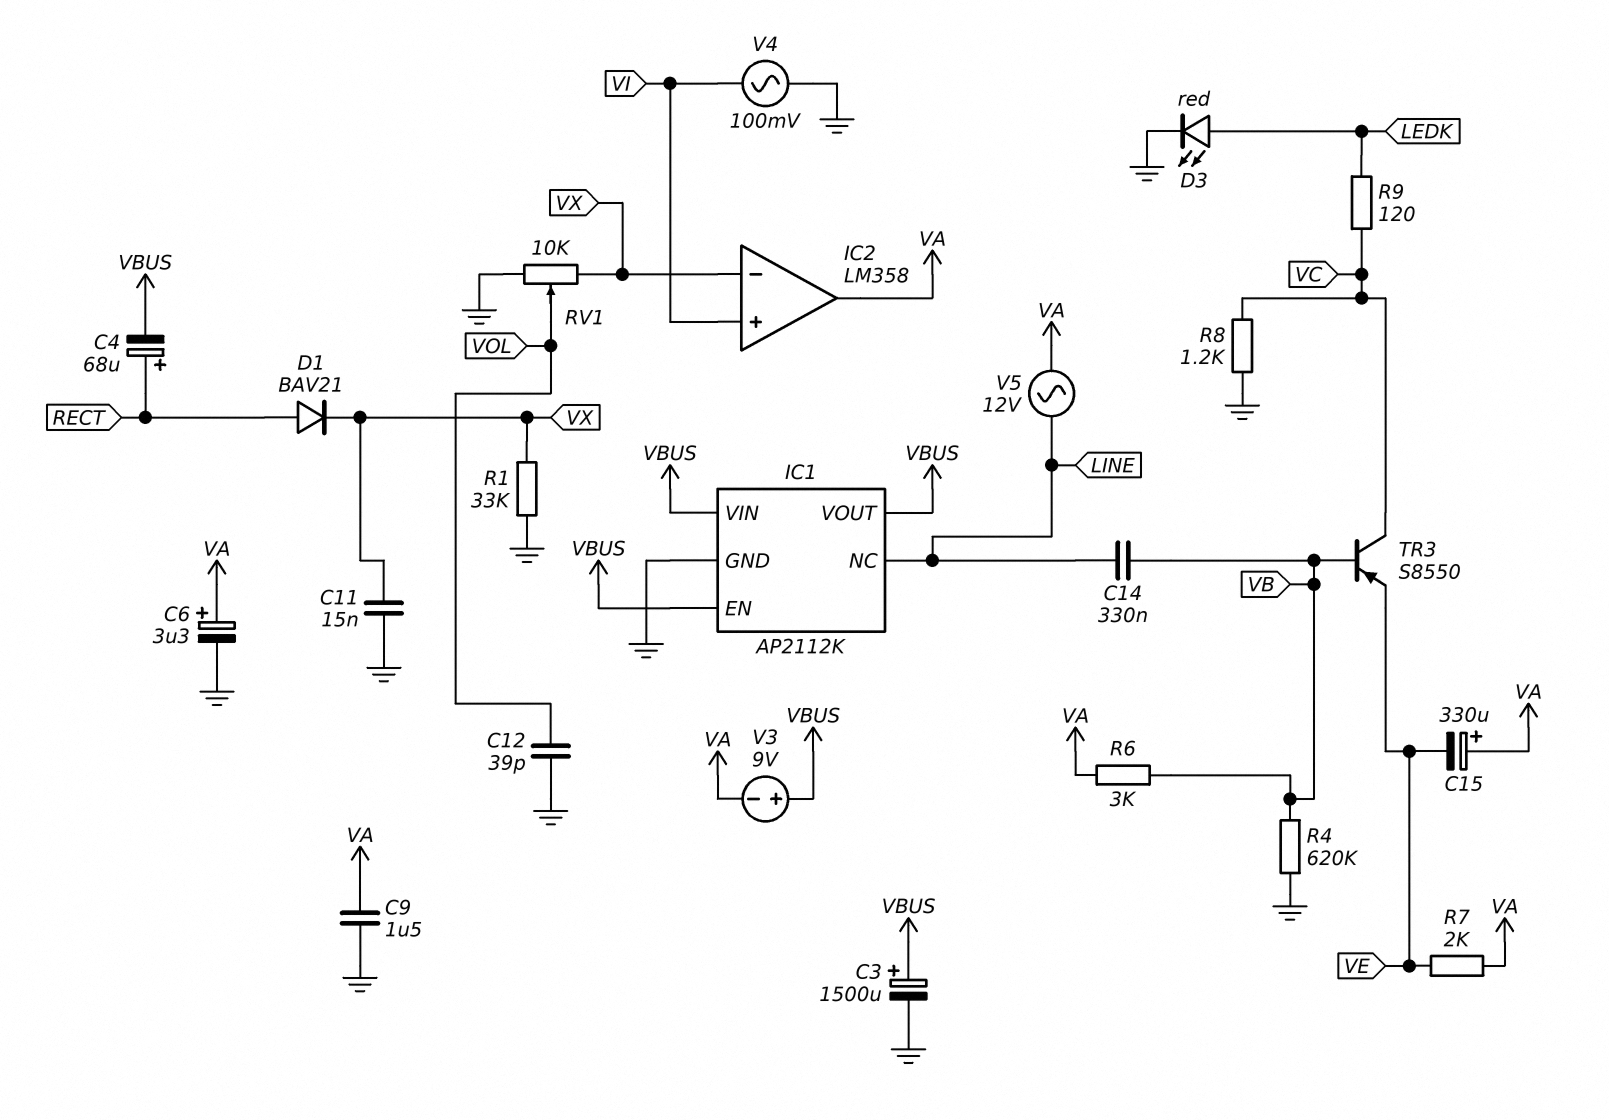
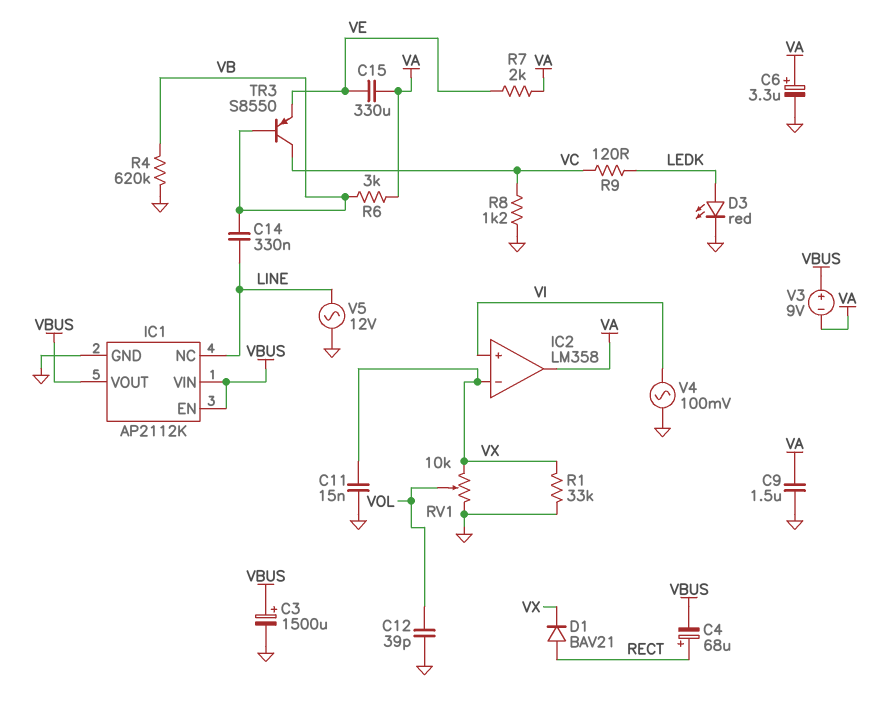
C15: 330uF (plus VA, minus VE) -> 330uF (VA, VE)
V5: AC 12V (LINE, VA) -> AC 12V (GND, LINE)

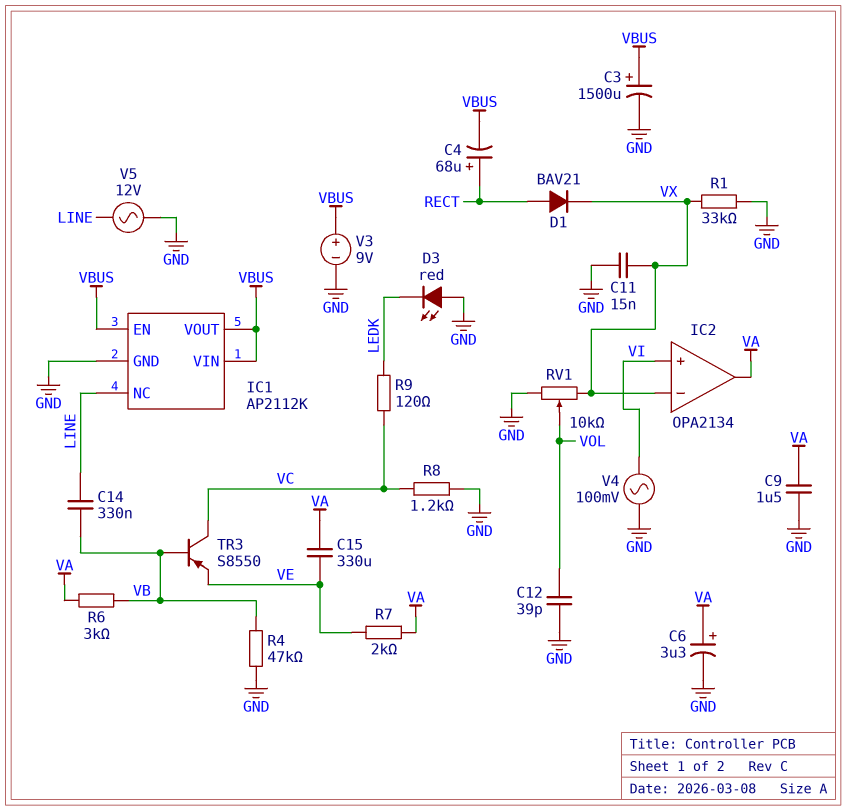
D3: LED red (A LEDK, K GND) -> LED red (A GND, K LEDK)
IC2: LM358 -> OPA2134
R4: 620k (GND, VB) -> 47k (GND, VB)
V3: 9V (plus VBUS, minus VA) -> 9V (plus VBUS, minus GND)

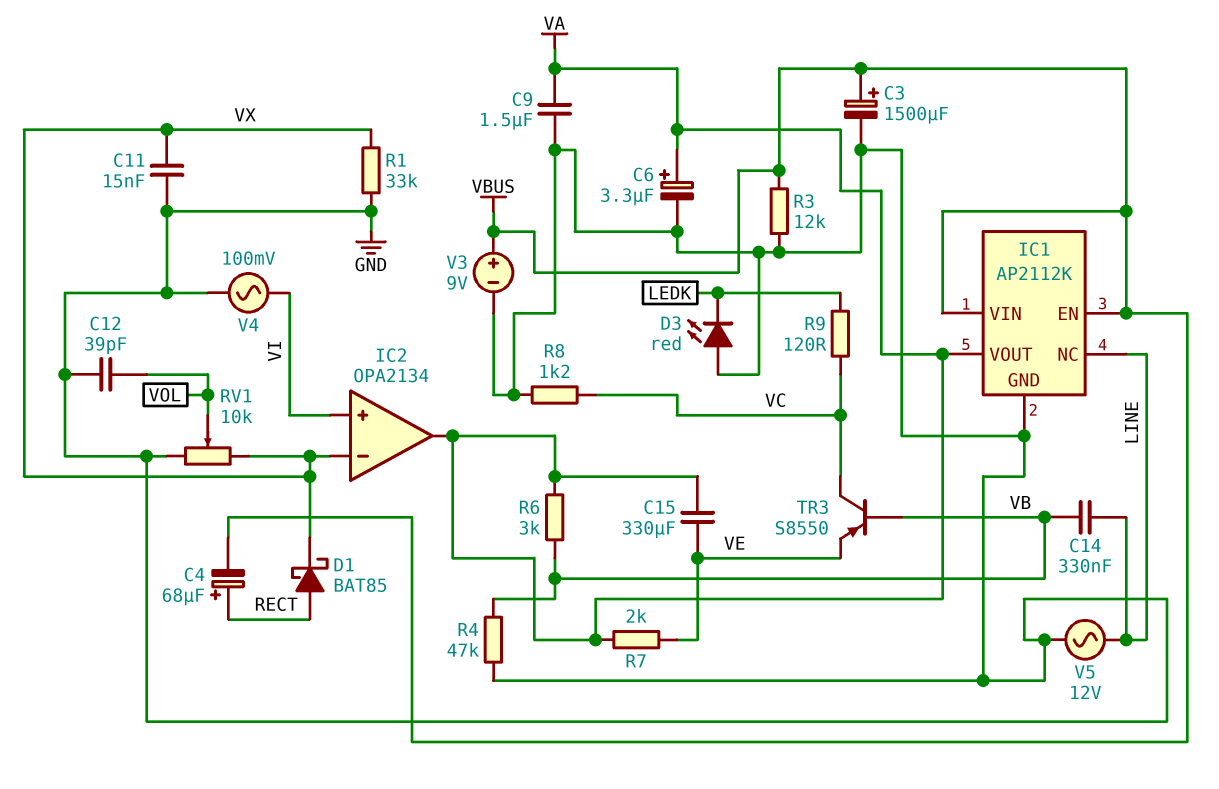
D1: diode BAV21 (A RECT, K VX) -> schottky BAT85 (A RECT, K VX)
IC1 pin VOUT: VBUS -> VA
R3: none -> 12k (GND, VBUS)

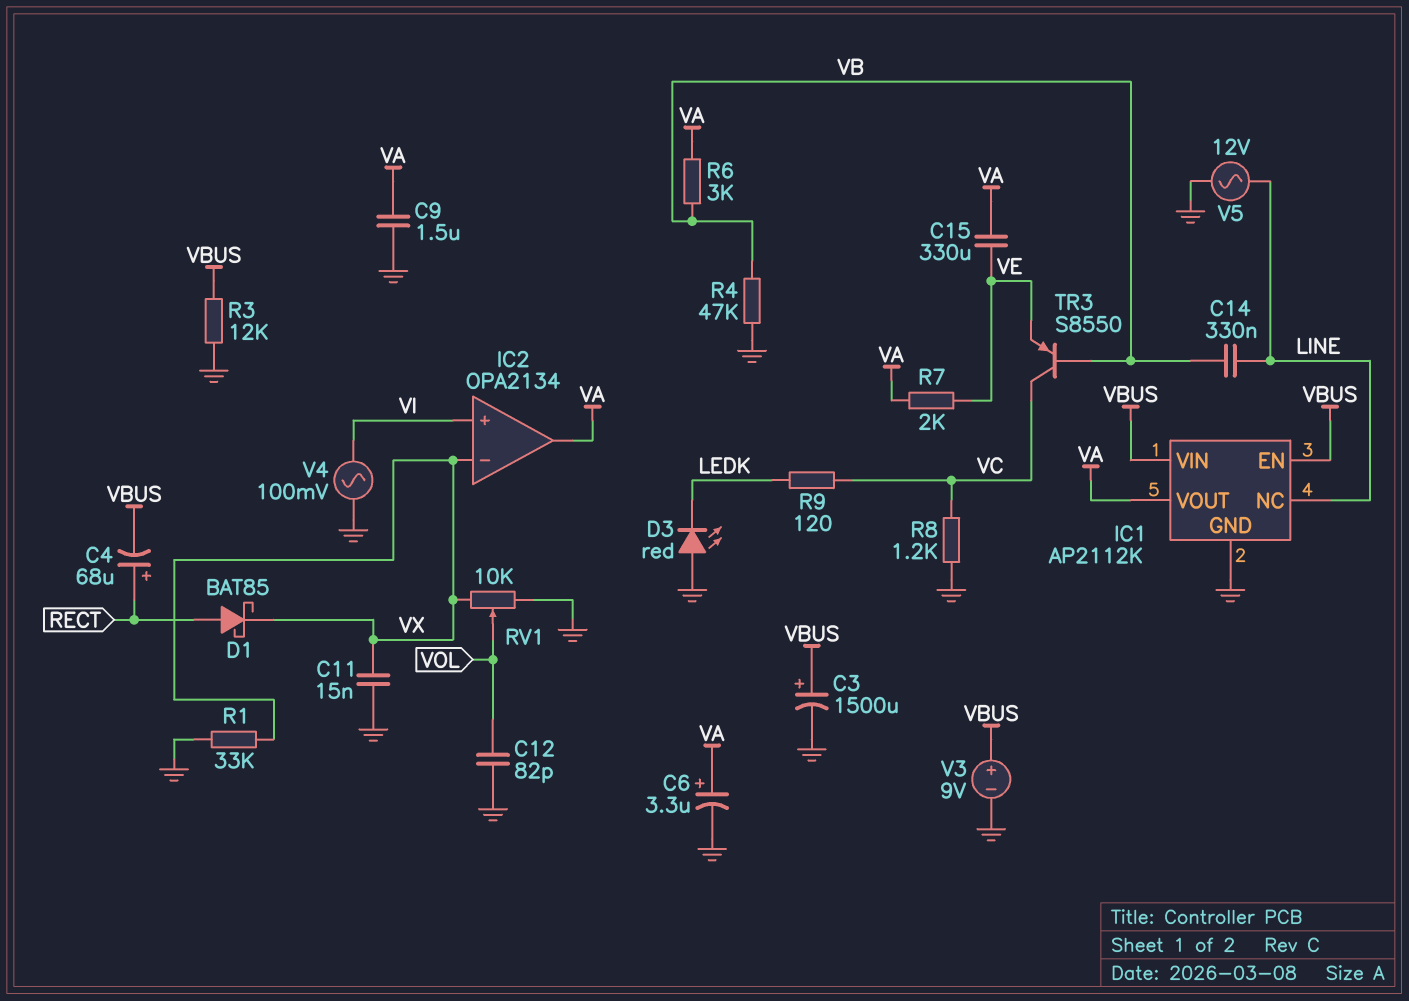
C12: 39pF (GND, VOL) -> 82pF (GND, VOL)

